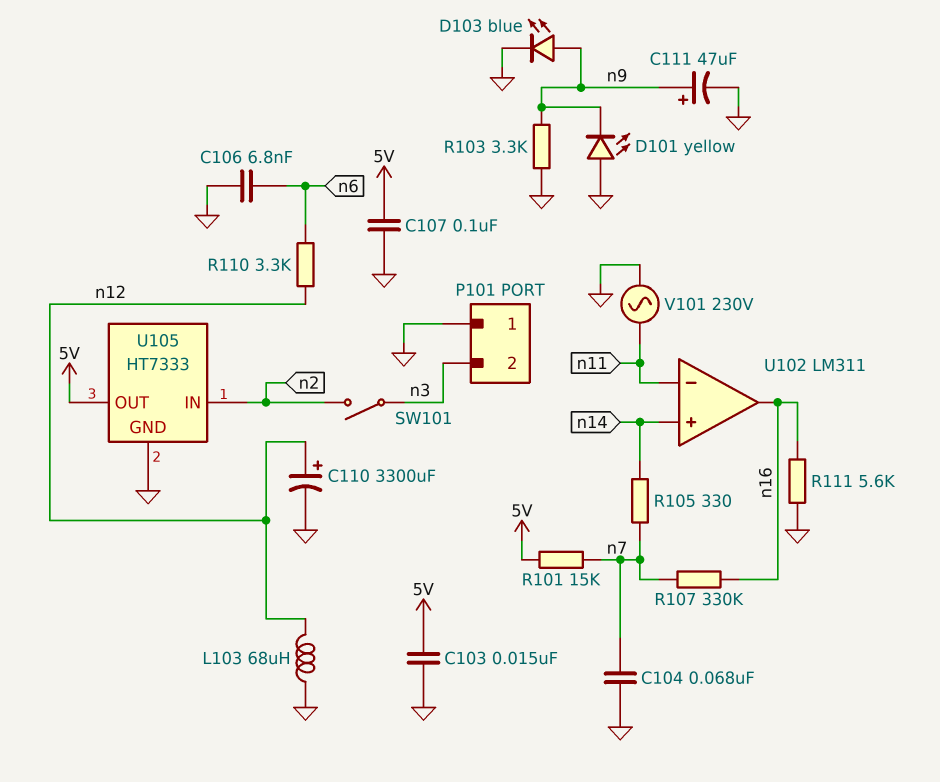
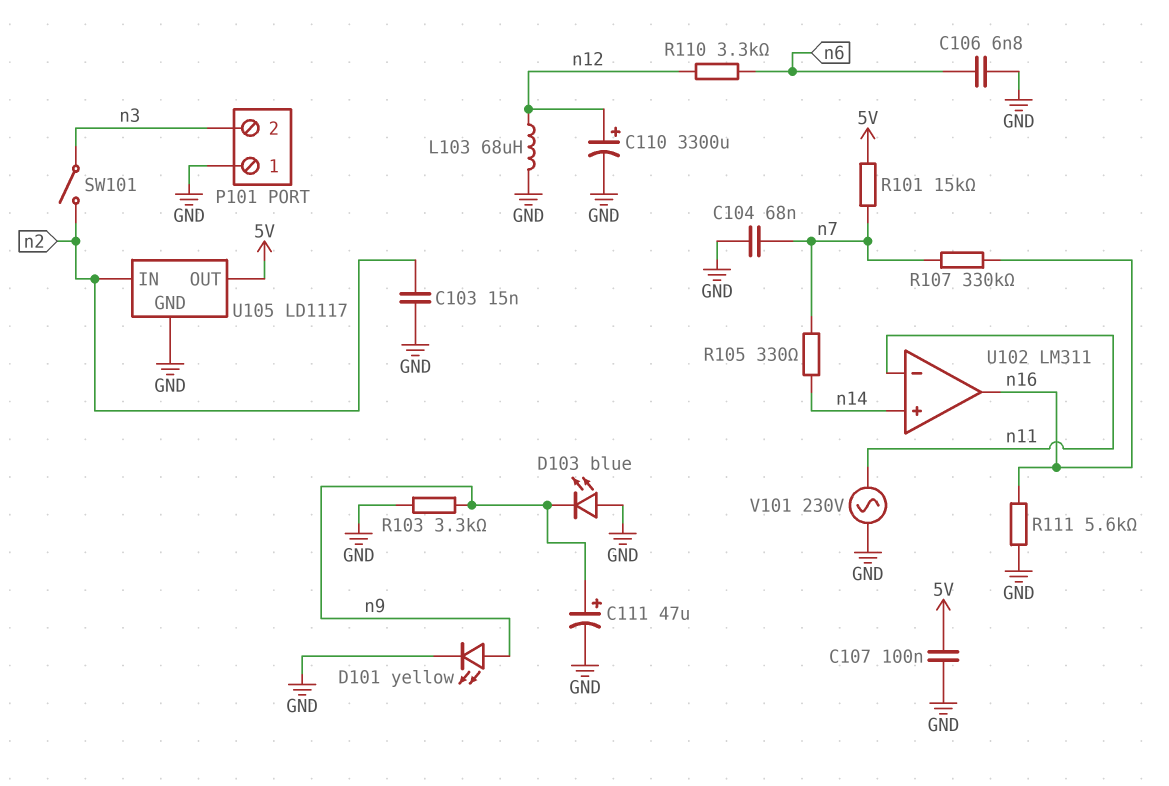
C103: 15nF (5V, GND) -> 15nF (GND, n2)
D101: LED yellow (A GND, K n9) -> LED yellow (A n9, K GND)
D103: LED blue (A n9, K GND) -> LED blue (A GND, K n9)
U105: HT7333 -> LD1117

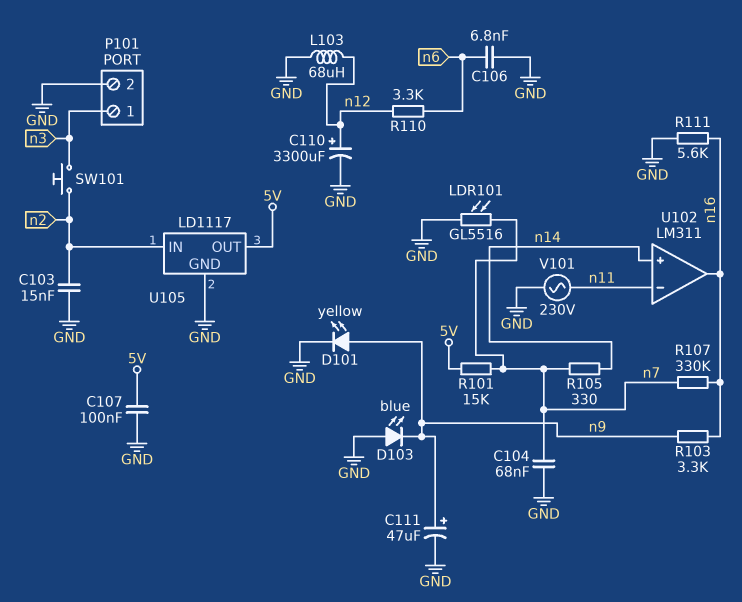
LDR101: none -> GL5516 (GND, n7)
P101 pin 1: GND -> n3
P101 pin 2: n3 -> GND
R103: 3.3k (GND, n9) -> 3.3k (n9, n16)
SW101: switch (n2, n3) -> button (n2, n3)

